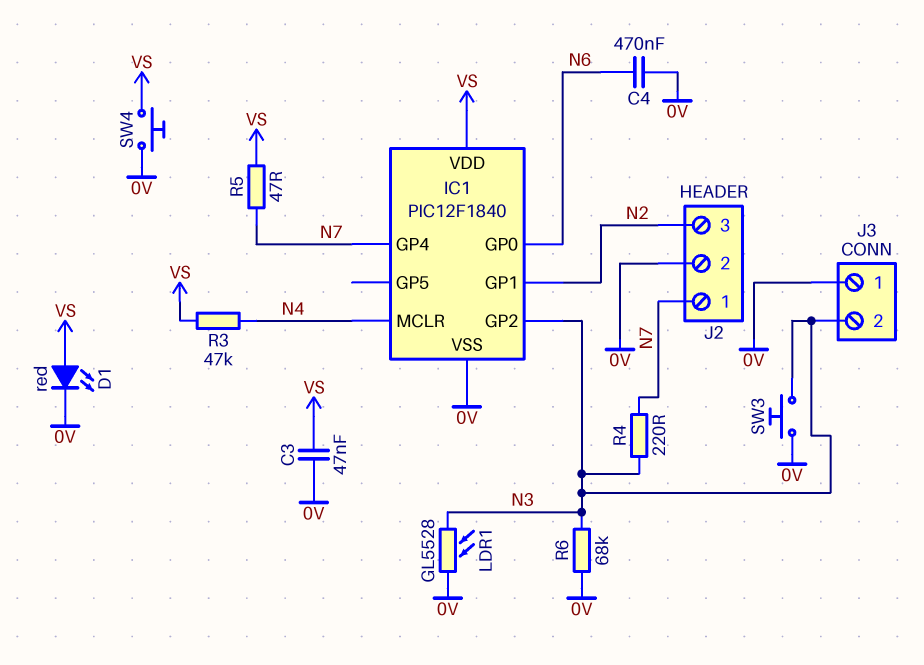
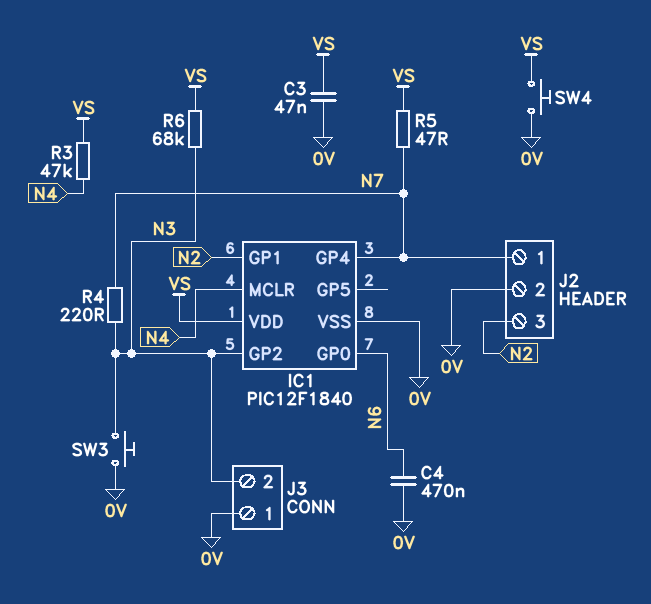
D1: LED red (A VS, K 0V) -> none
LDR1: GL5528 (0V, N3) -> none
R6: 68k (0V, N3) -> 68k (N3, VS)

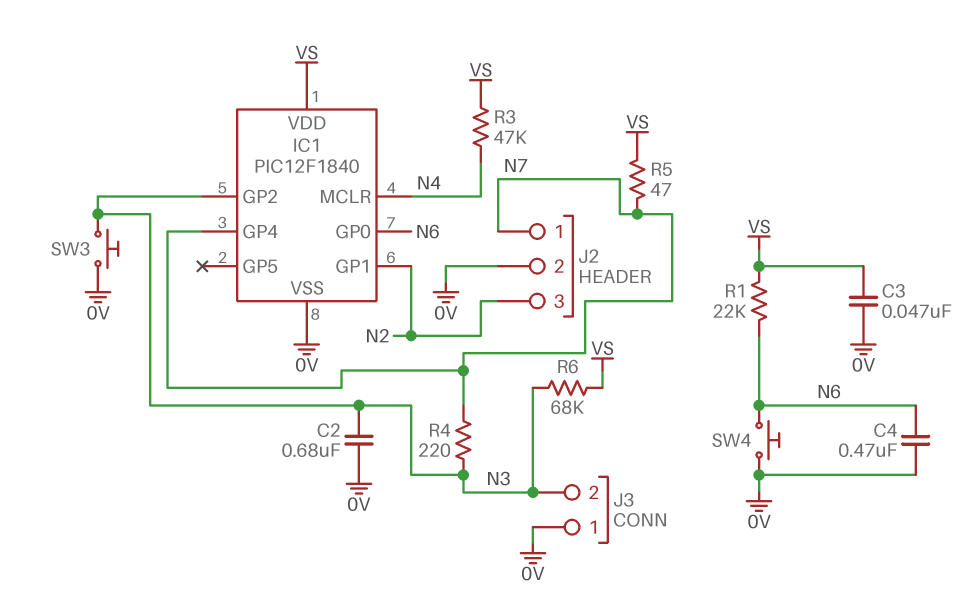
C2: none -> 680nF (0V, N3)
R1: none -> 22k (N6, VS)
SW4: button (0V, VS) -> button (0V, N6)

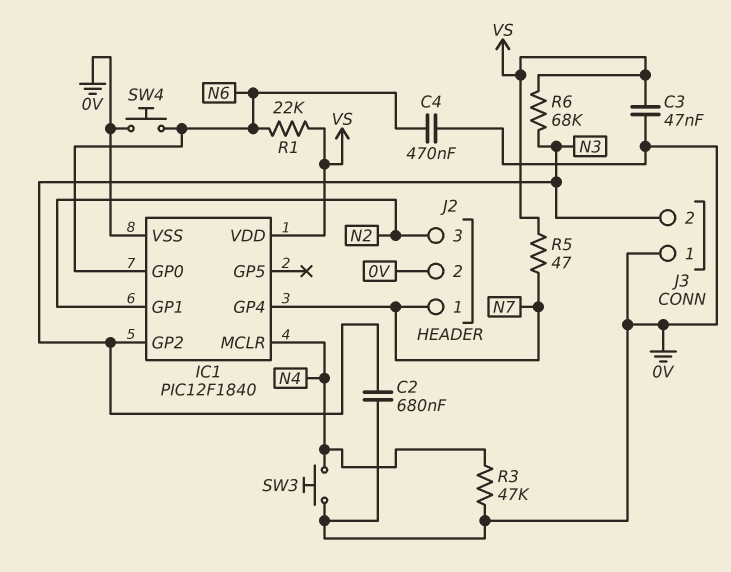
R3: 47k (N4, VS) -> 47k (0V, N4)
R4: 220 (N3, N7) -> none
SW3: button (0V, N3) -> button (0V, N4)

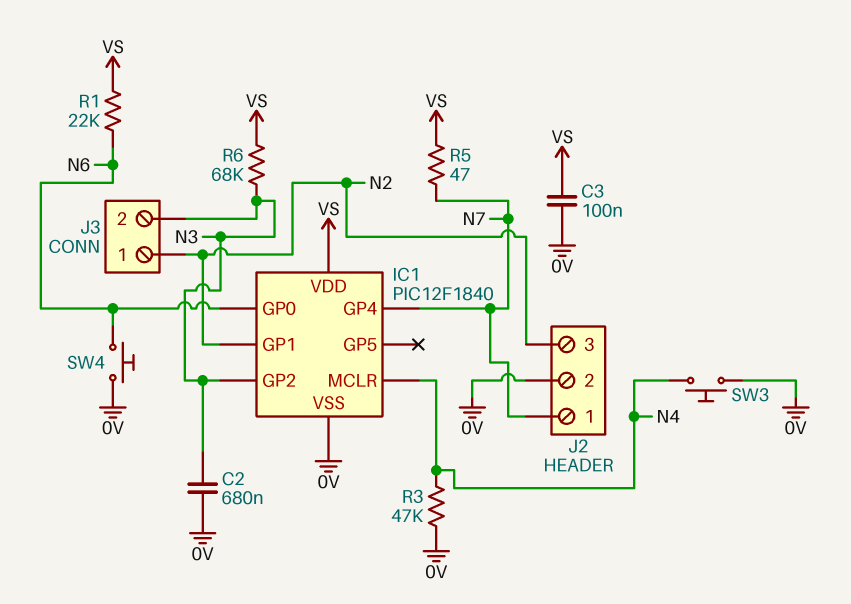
C3: 47nF (0V, VS) -> 100nF (0V, VS)
C4: 470nF (0V, N6) -> none
J3 pin 1: 0V -> N2

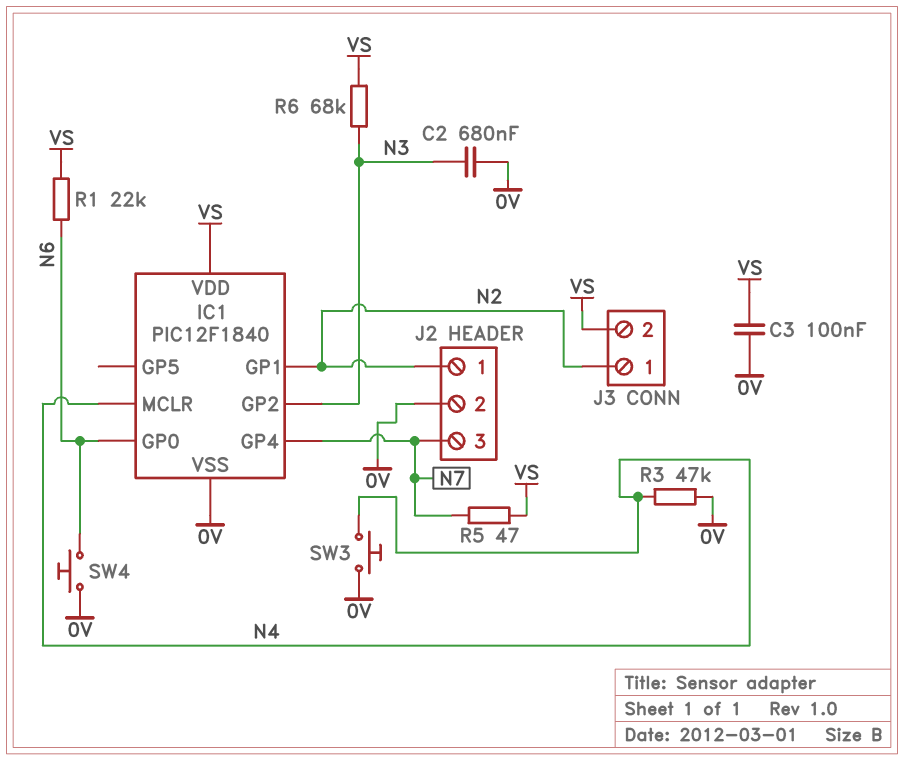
J2 pin 1: N7 -> N2
J2 pin 3: N2 -> N7
J3 pin 2: N3 -> VS

